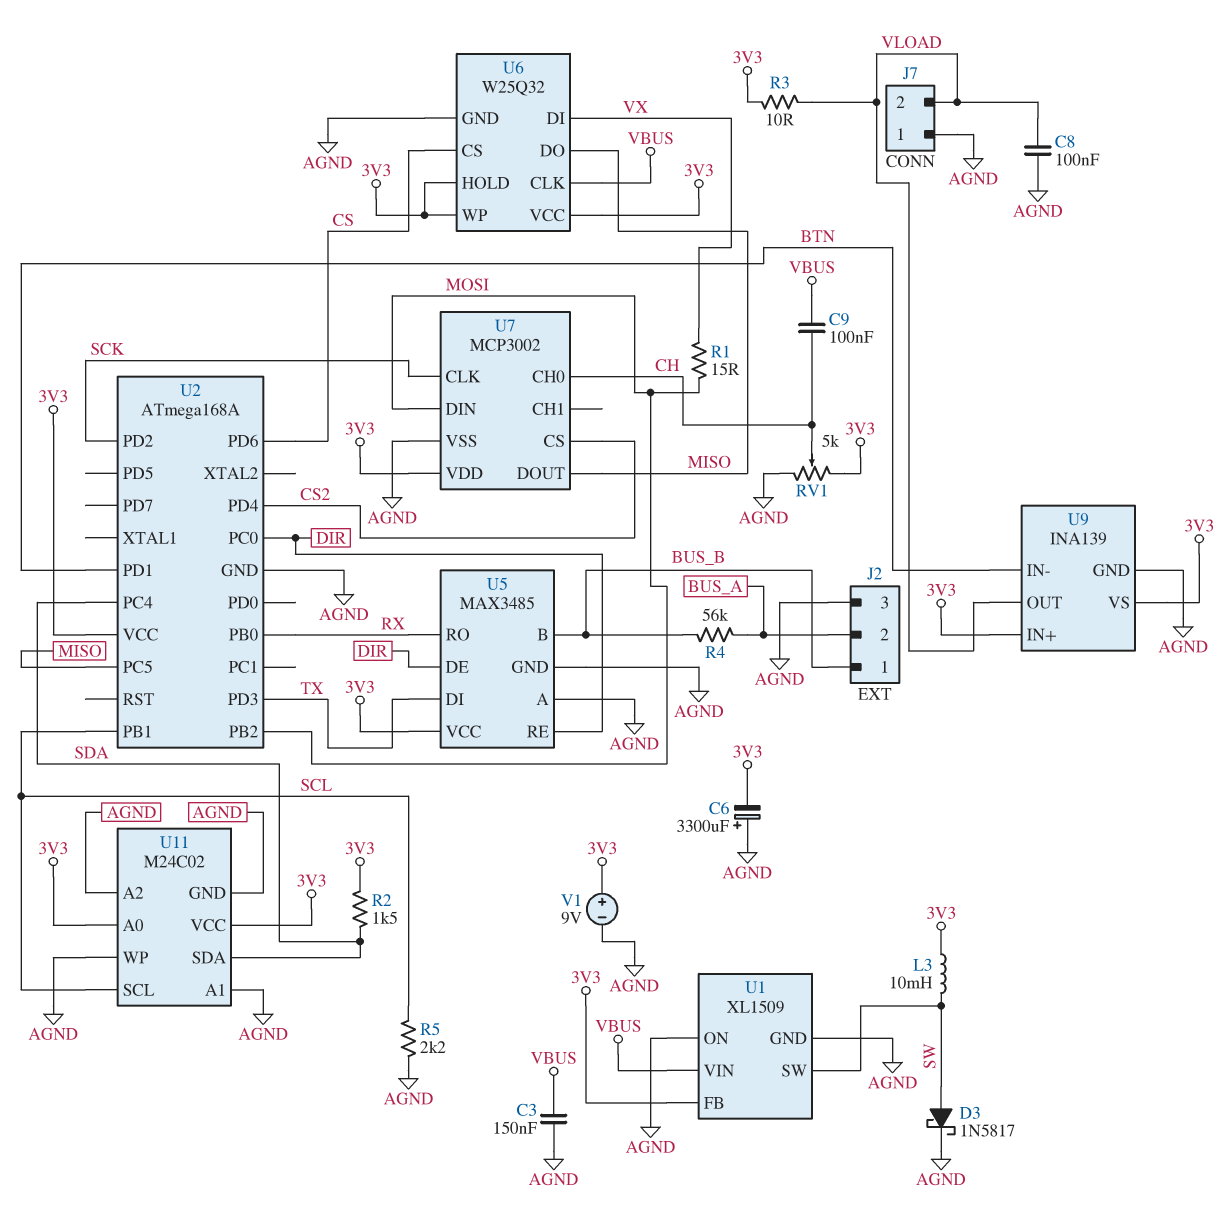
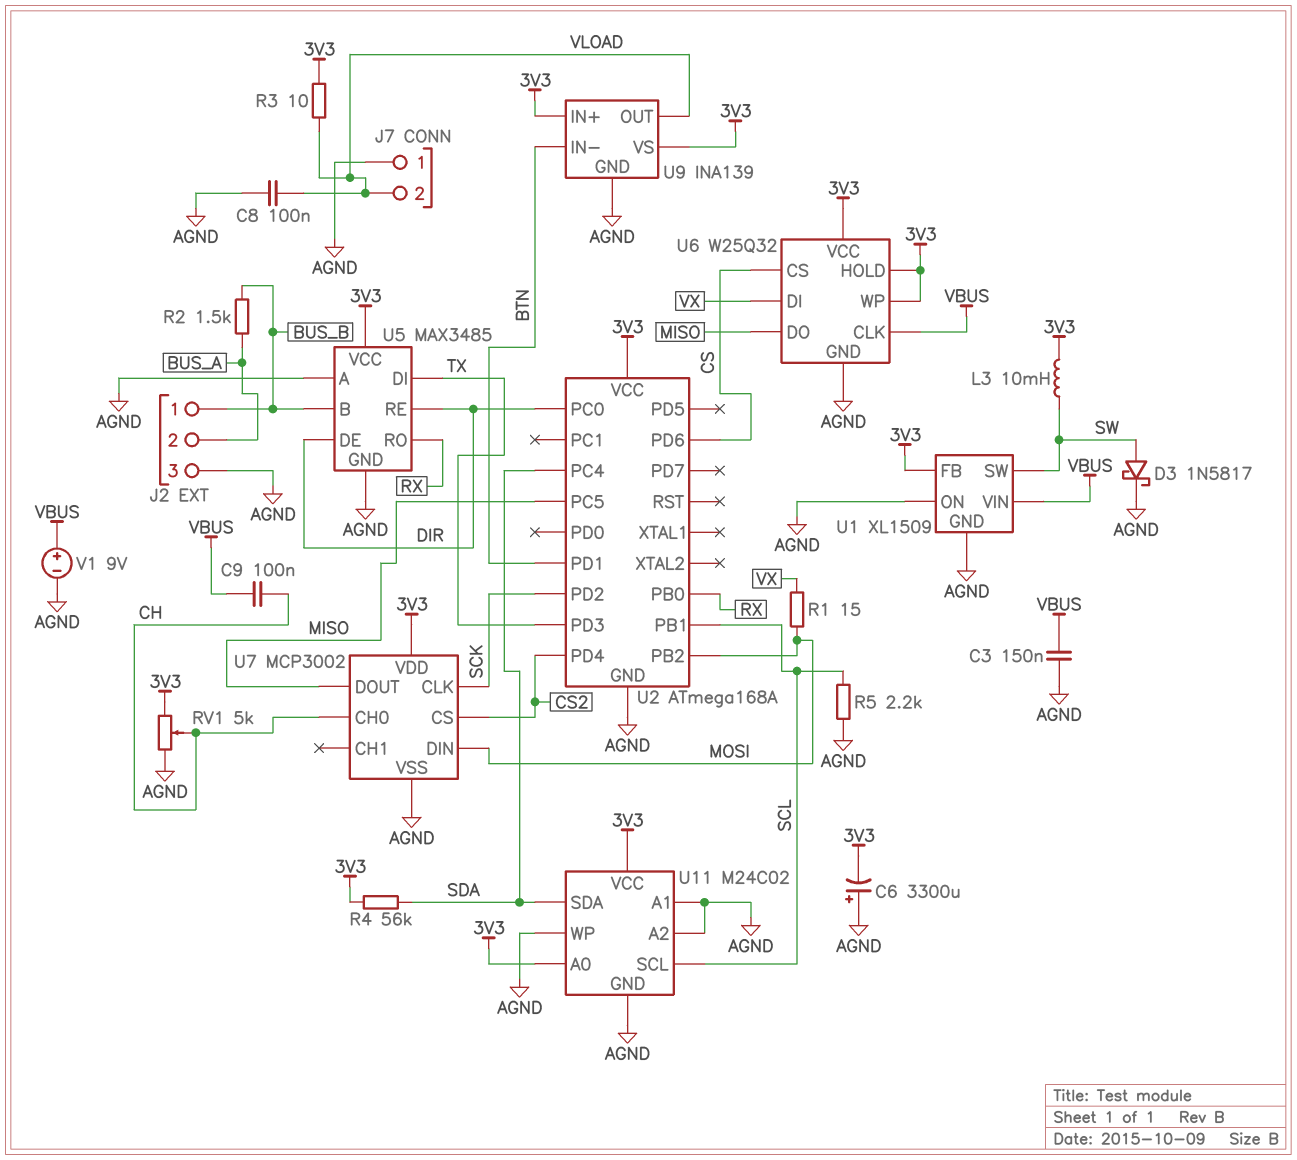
R2: 1.5k (3V3, SDA) -> 1.5k (BUS_A, BUS_B)
R4: 56k (BUS_A, BUS_B) -> 56k (3V3, SDA)
V1: 9V (plus 3V3, minus AGND) -> 9V (plus VBUS, minus AGND)

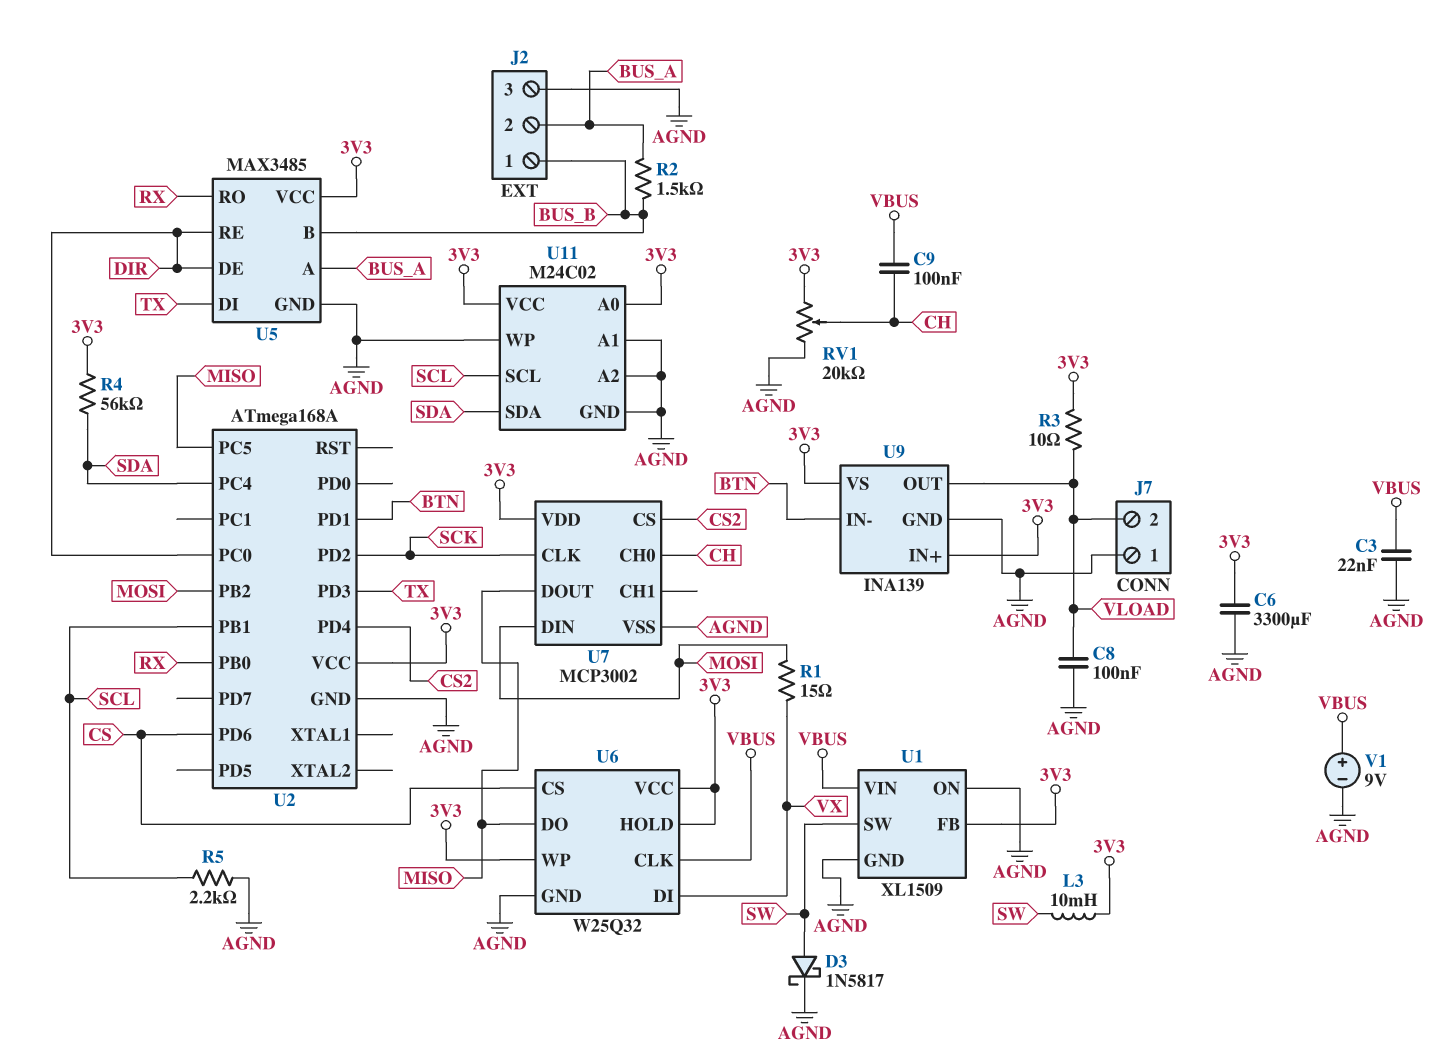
C3: 150nF (AGND, VBUS) -> 22nF (AGND, VBUS)
C6: 3300uF (plus AGND, minus 3V3) -> 3300uF (3V3, AGND)
RV1: 5k (3V3, AGND, wiper CH) -> 20k (3V3, AGND, wiper CH)
U5 pin A: AGND -> BUS_A

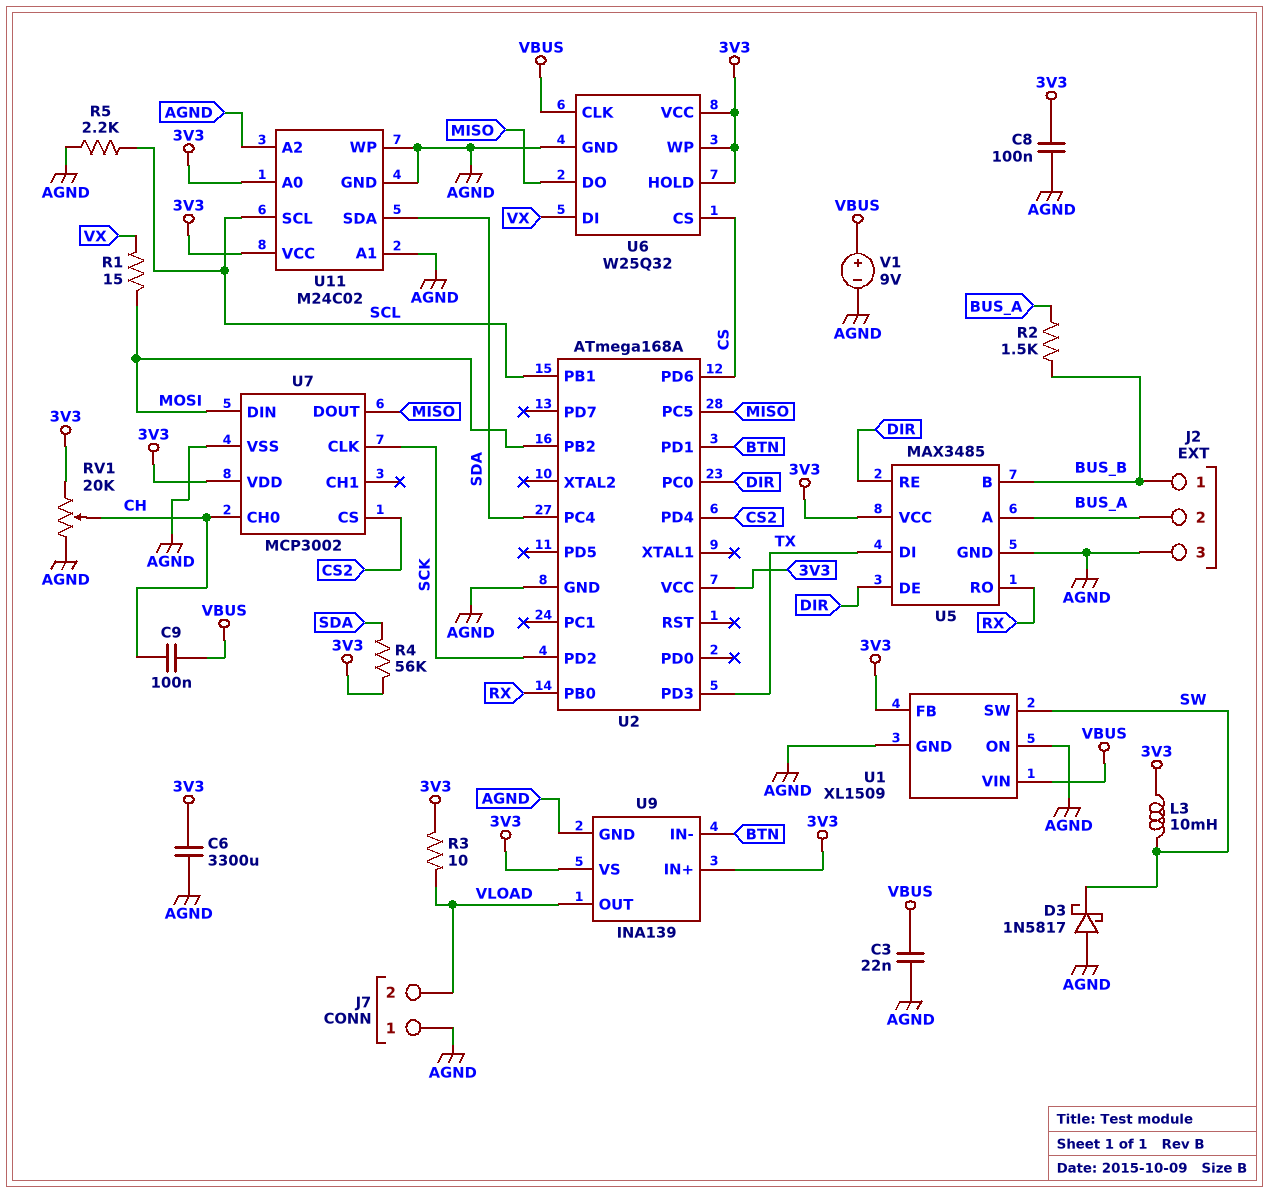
C8: 100nF (AGND, VLOAD) -> 100nF (3V3, AGND)
D3: schottky 1N5817 (A SW, K AGND) -> schottky 1N5817 (A AGND, K SW)

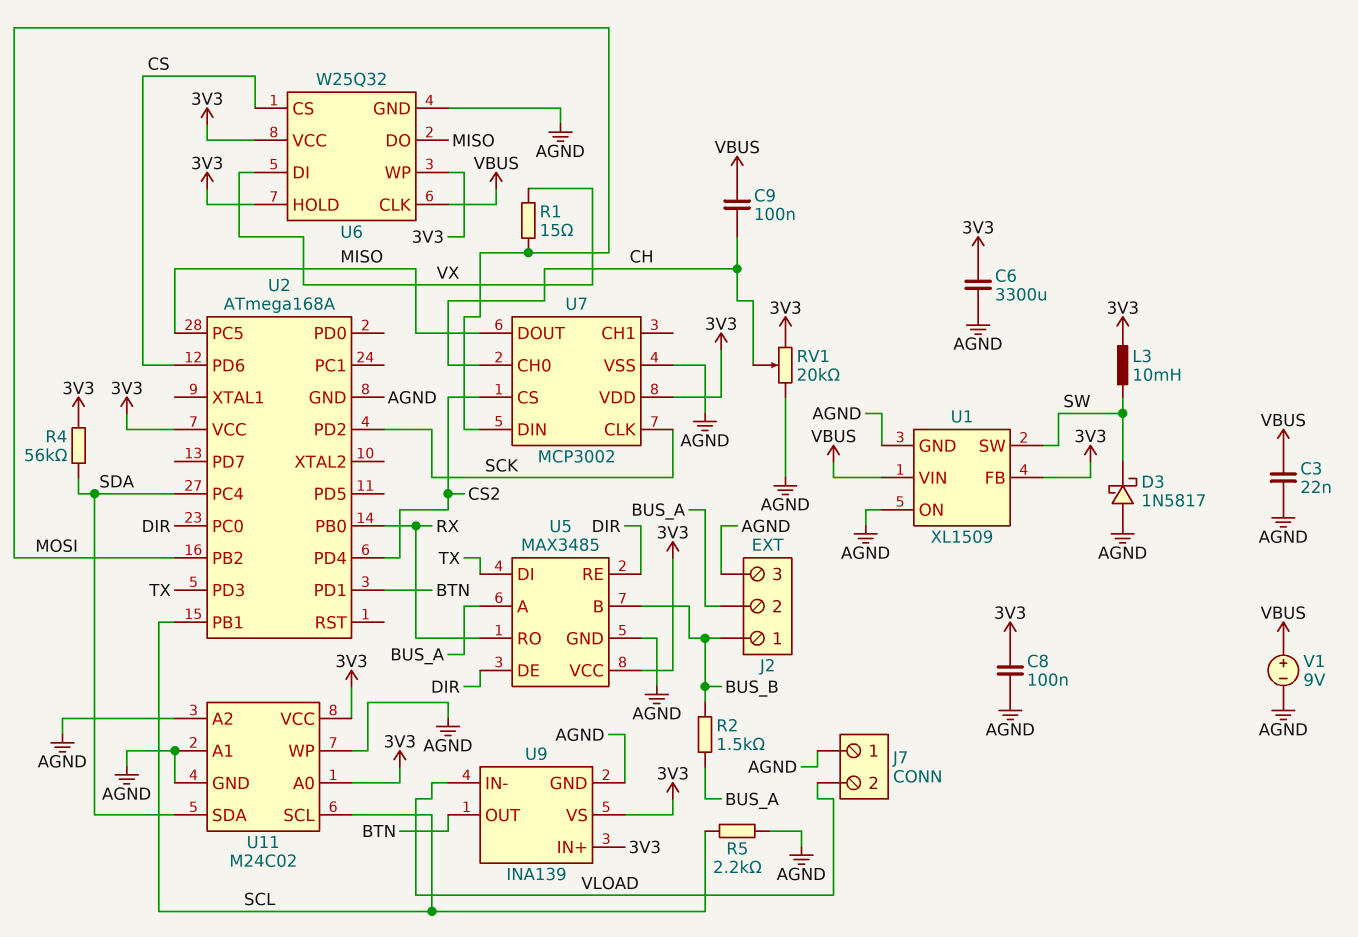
R3: 10 (3V3, VLOAD) -> none
U9 pin IN-: BTN -> VLOAD
U9 pin OUT: VLOAD -> BTN

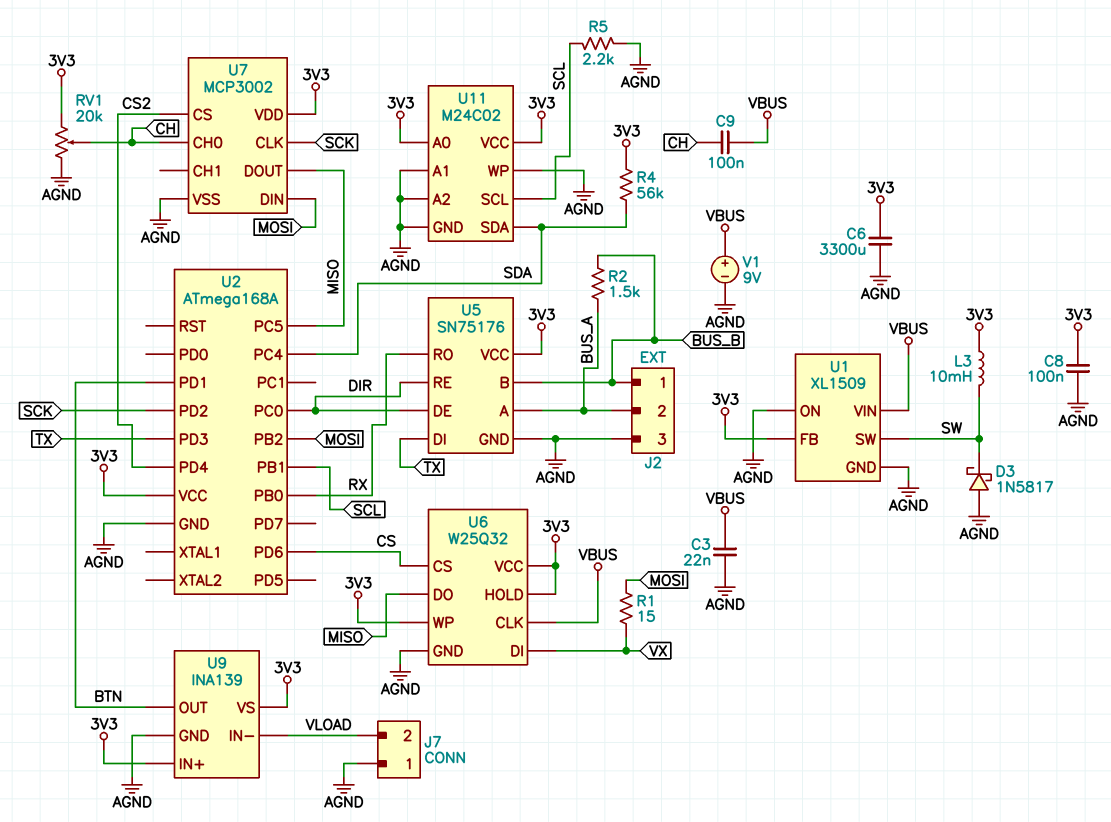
U5: MAX3485 -> SN75176

